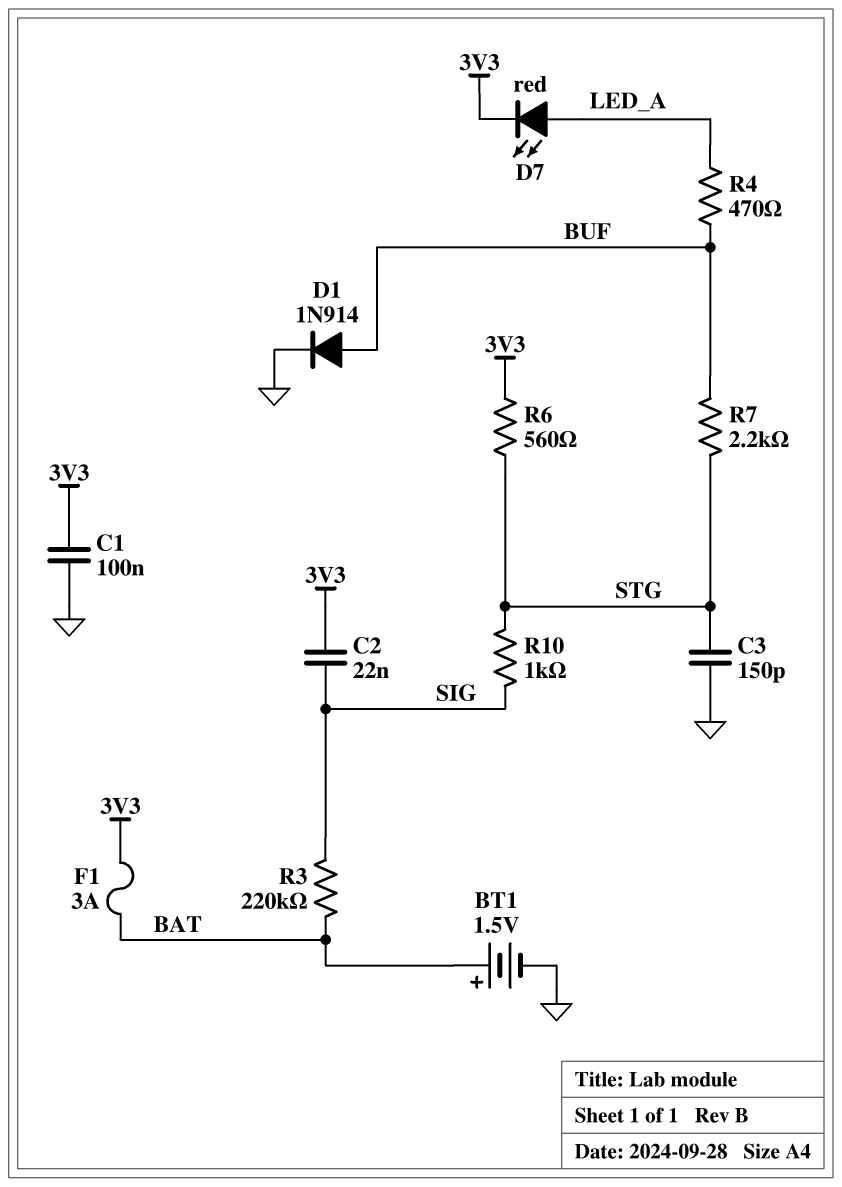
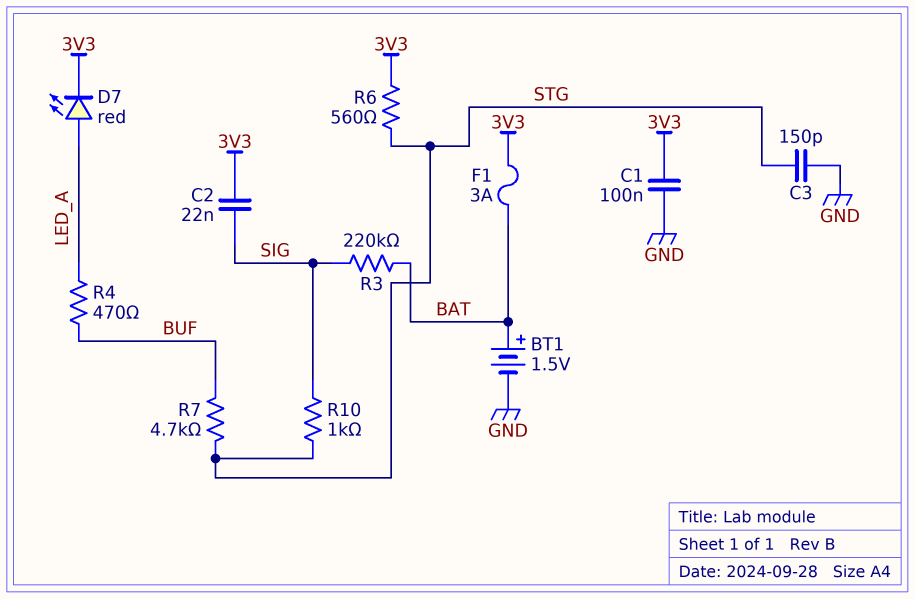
D1: diode 1N914 (A BUF, K GND) -> none
R7: 2.2k (BUF, STG) -> 4.7k (BUF, STG)

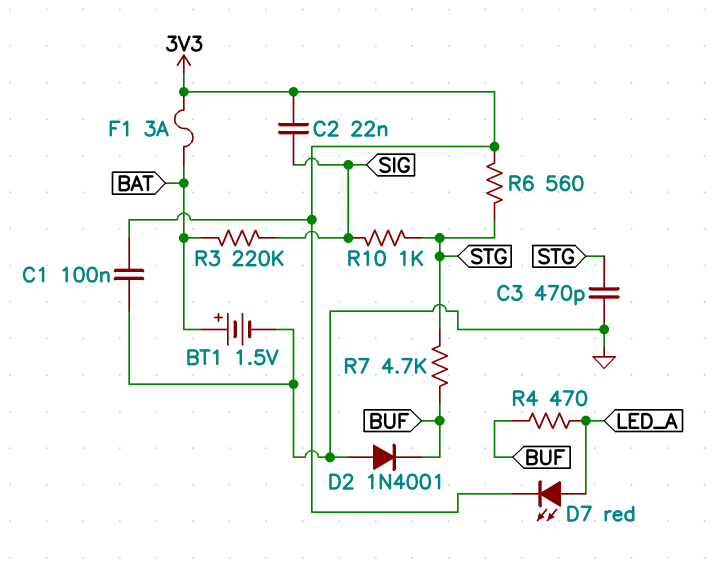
C3: 150pF (GND, STG) -> 470pF (GND, STG)
D2: none -> diode 1N4001 (A GND, K BUF)

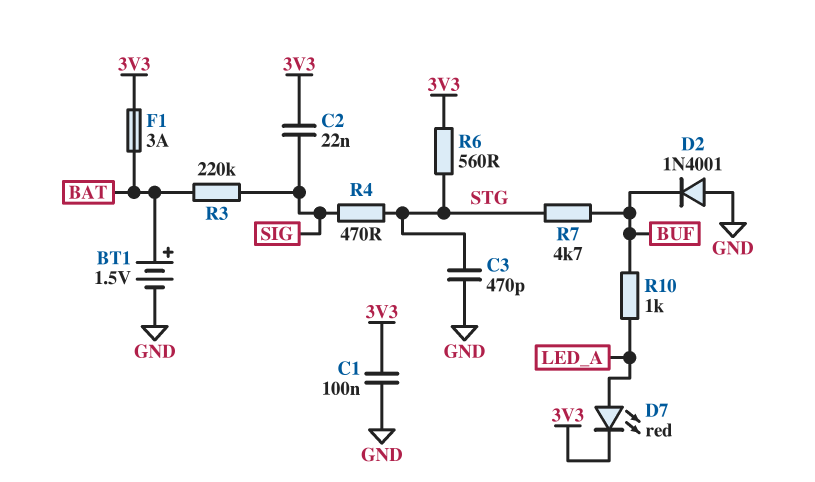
R4: 470 (BUF, LED_A) -> 470 (SIG, STG)
R10: 1k (SIG, STG) -> 1k (BUF, LED_A)

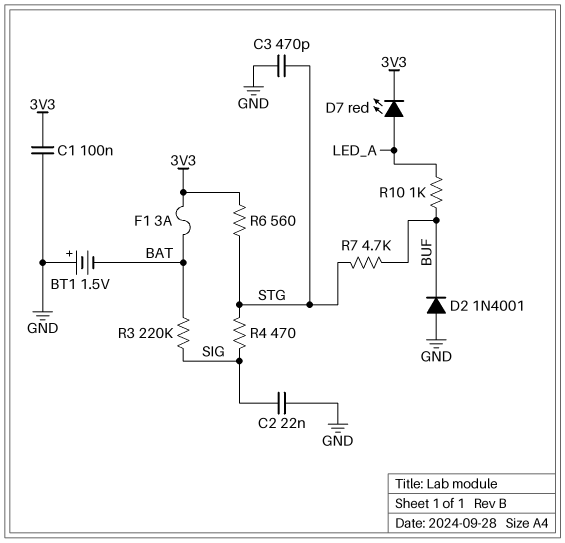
BT1: 1.5V (plus BAT, minus GND) -> 1.5V (plus GND, minus BAT)
C2: 22nF (3V3, SIG) -> 22nF (GND, SIG)

